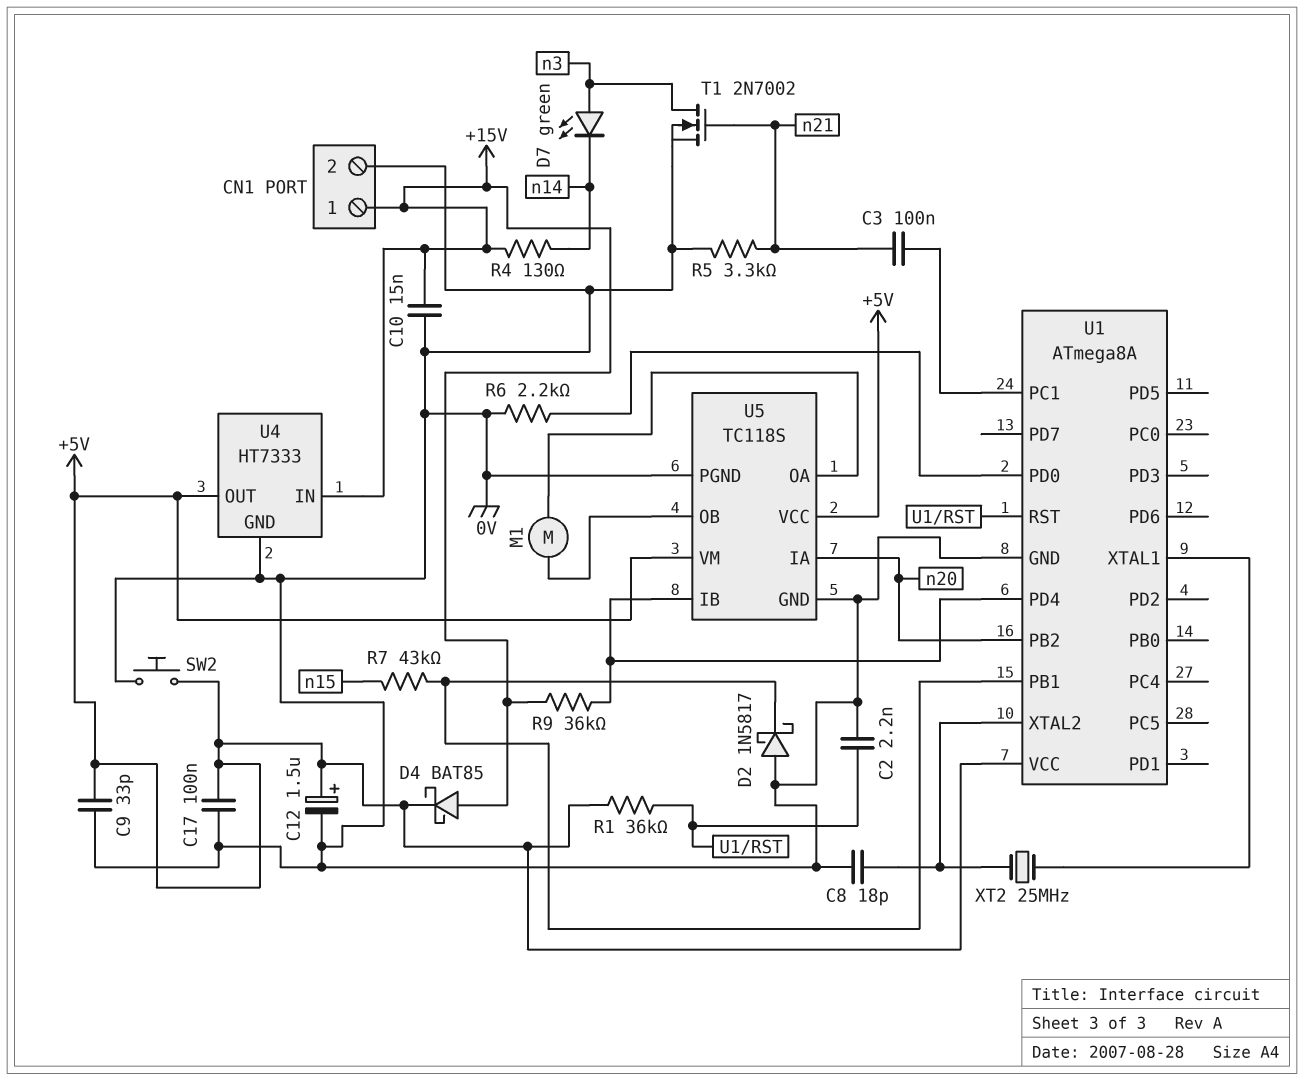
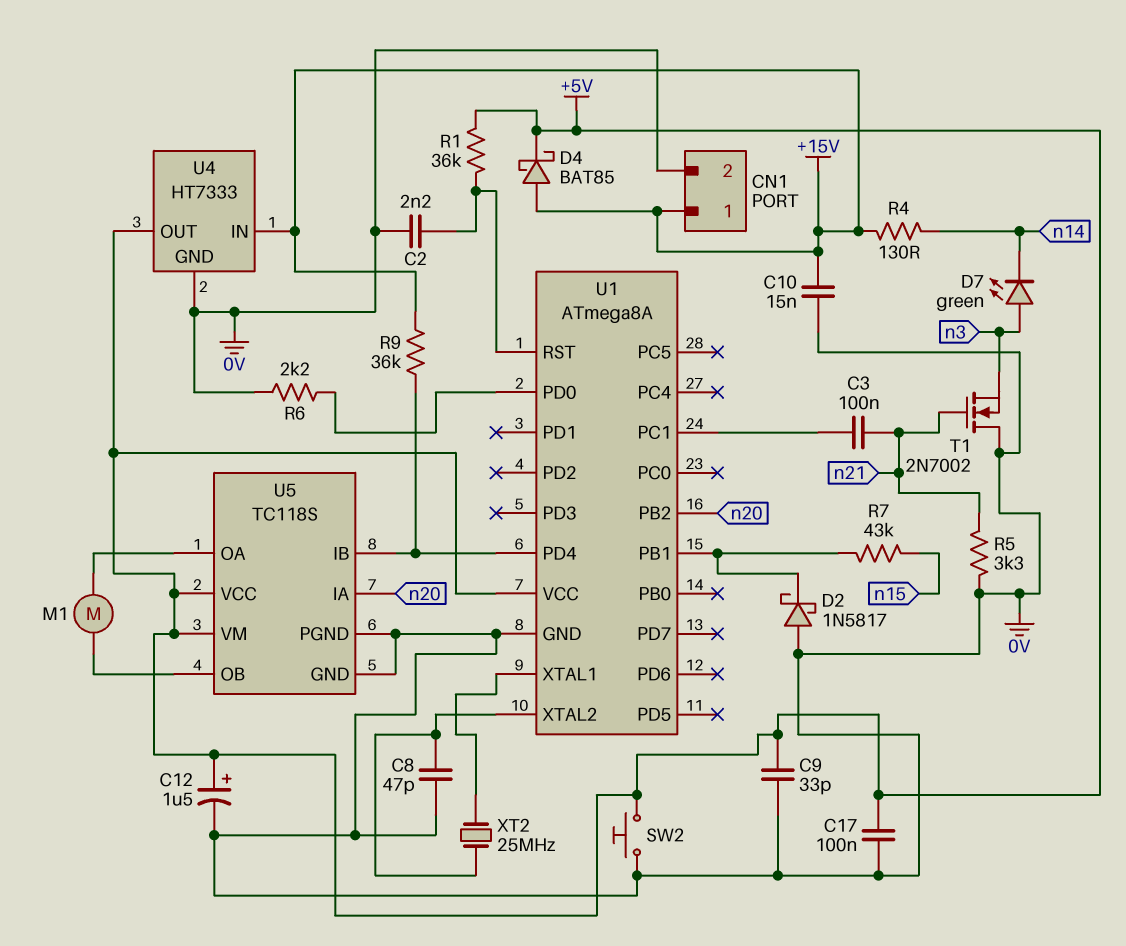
C8: 18pF (0V, U1/XTAL2) -> 47pF (0V, U1/XTAL2)
T1: NMOS 2N7002 (G n21, D n3, S 0V) -> NMOS 2N7002 (G n21, D 0V, S n3)

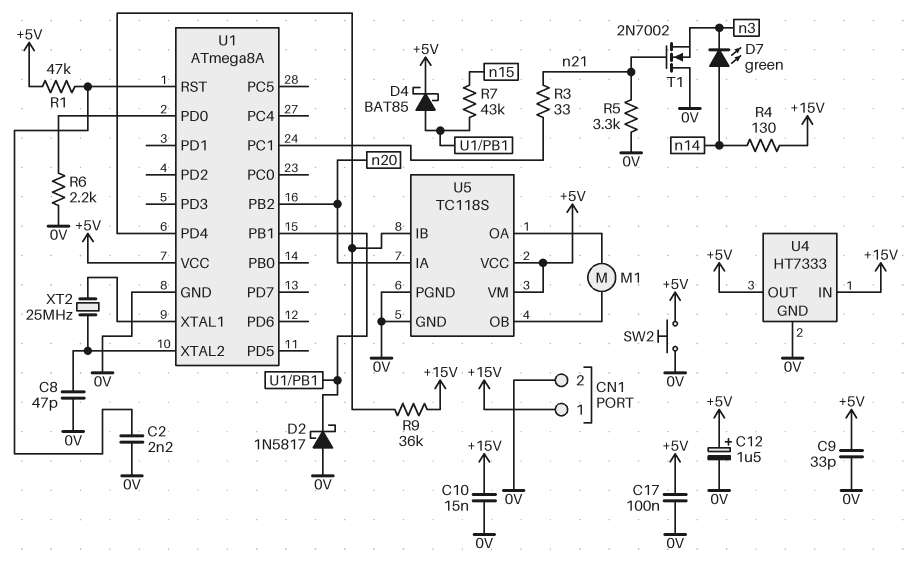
C3: 100nF (U1/PC1, n21) -> none
D4: schottky BAT85 (A +15V, K +5V) -> schottky BAT85 (A U1/PB1, K +5V)
D7: LED green (A n3, K n14) -> LED green (A n14, K n3)
R1: 36k (+5V, U1/RST) -> 47k (+5V, U1/RST)
R3: none -> 33 (U1/PC1, n21)

